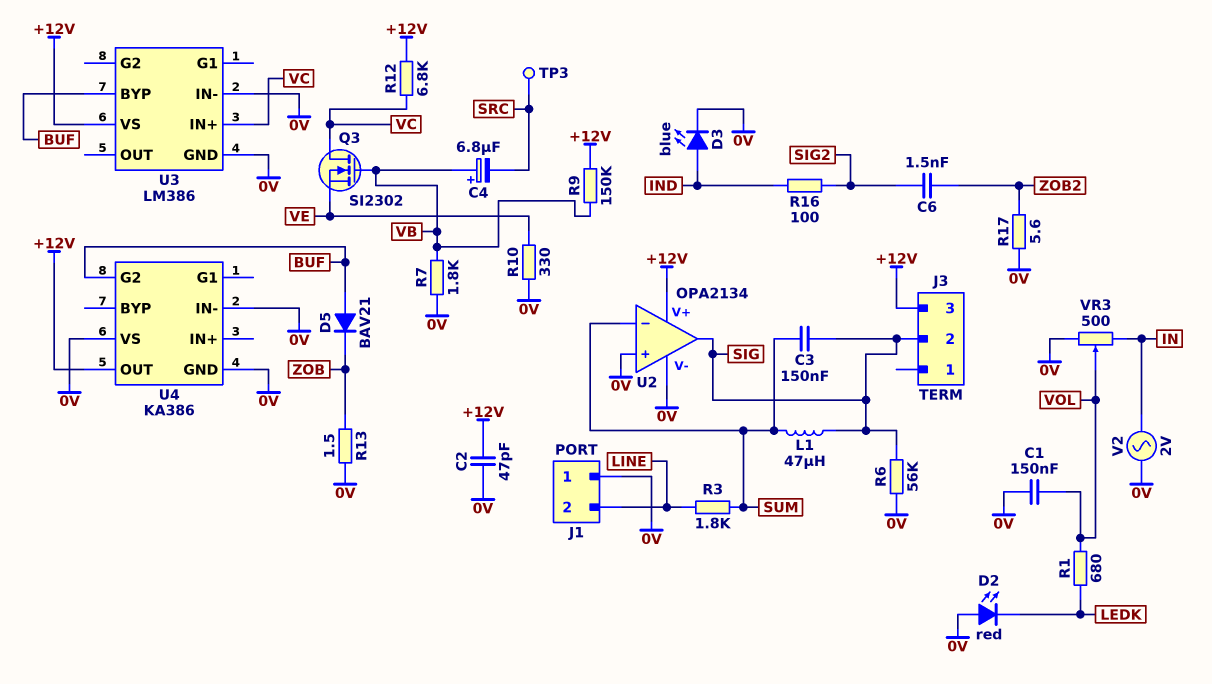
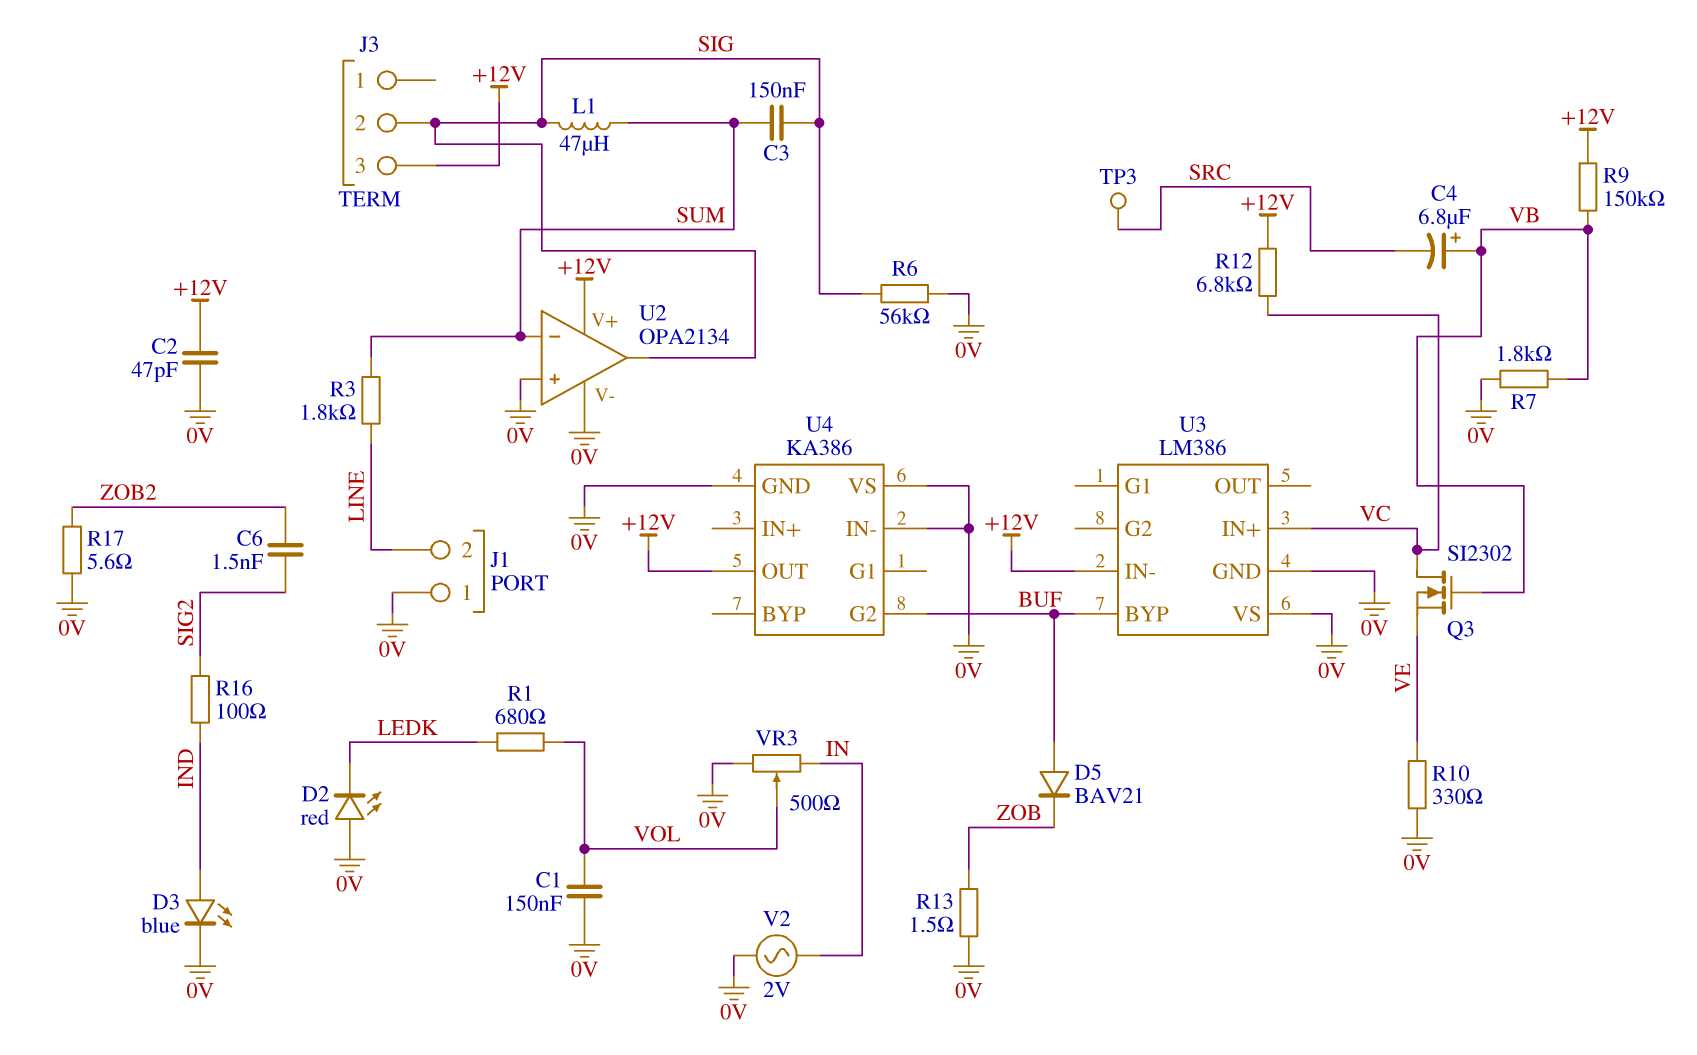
U3 pin IN-: 0V -> +12V
U3 pin VS: +12V -> 0V

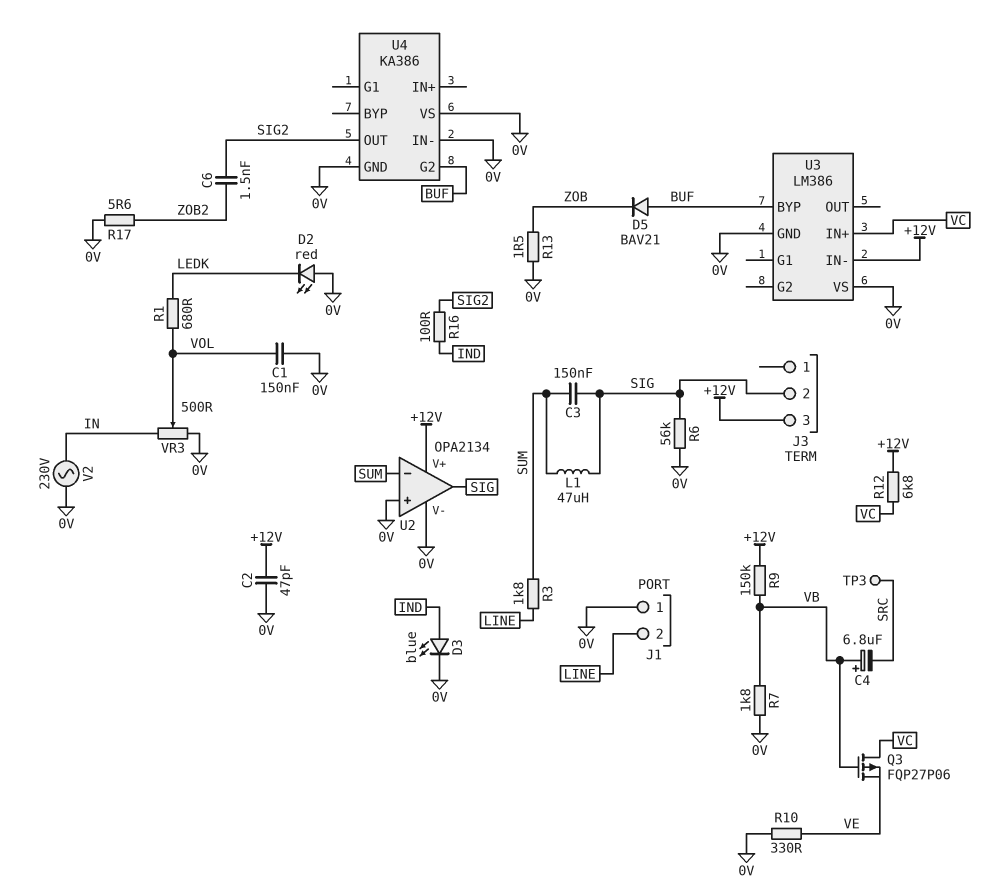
Q3: NMOS SI2302 (G VB, D VC, S VE) -> PMOS FQP27P06 (G VB, D VC, S VE)
U4 pin OUT: +12V -> SIG2
V2: AC 2V (0V, IN) -> AC 230V (0V, IN)

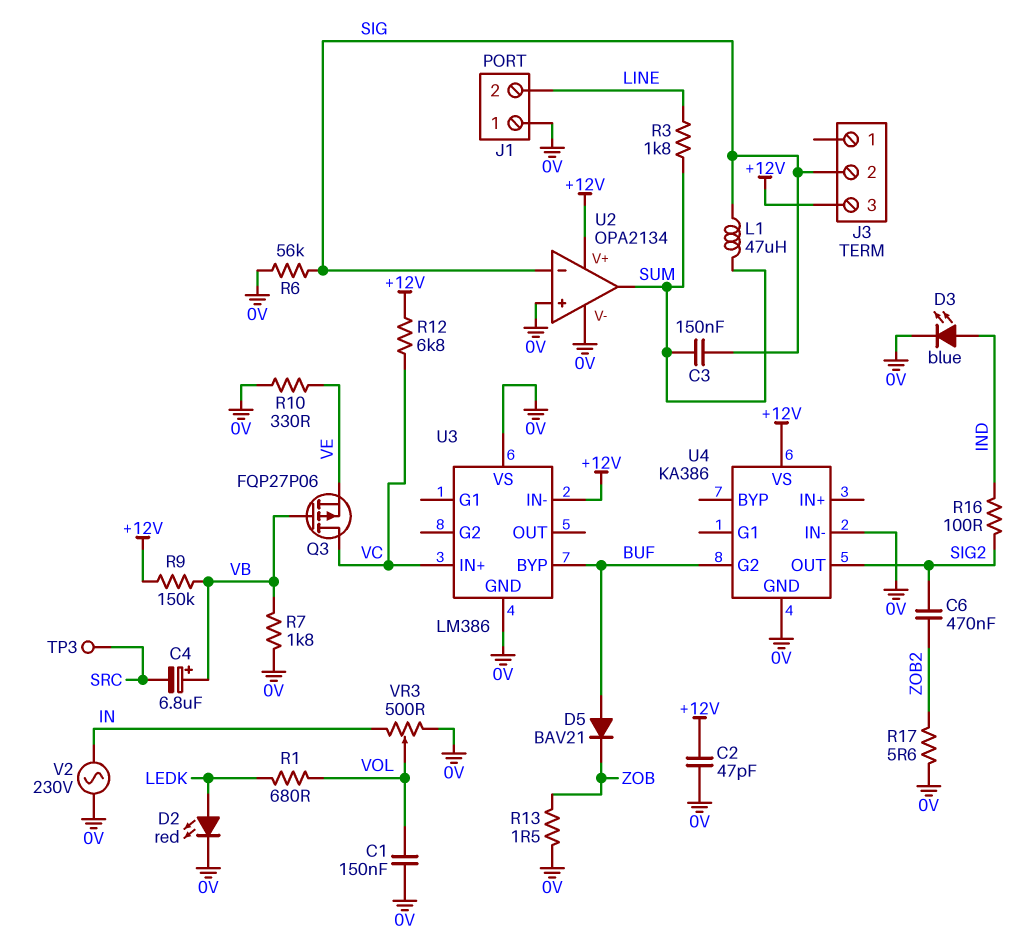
C6: 1.5nF (SIG2, ZOB2) -> 470nF (SIG2, ZOB2)
D2: LED red (A 0V, K LEDK) -> LED red (A LEDK, K 0V)
U2 pin in-: SUM -> SIG
U2 pin out: SIG -> SUM
U4 pin VS: 0V -> +12V

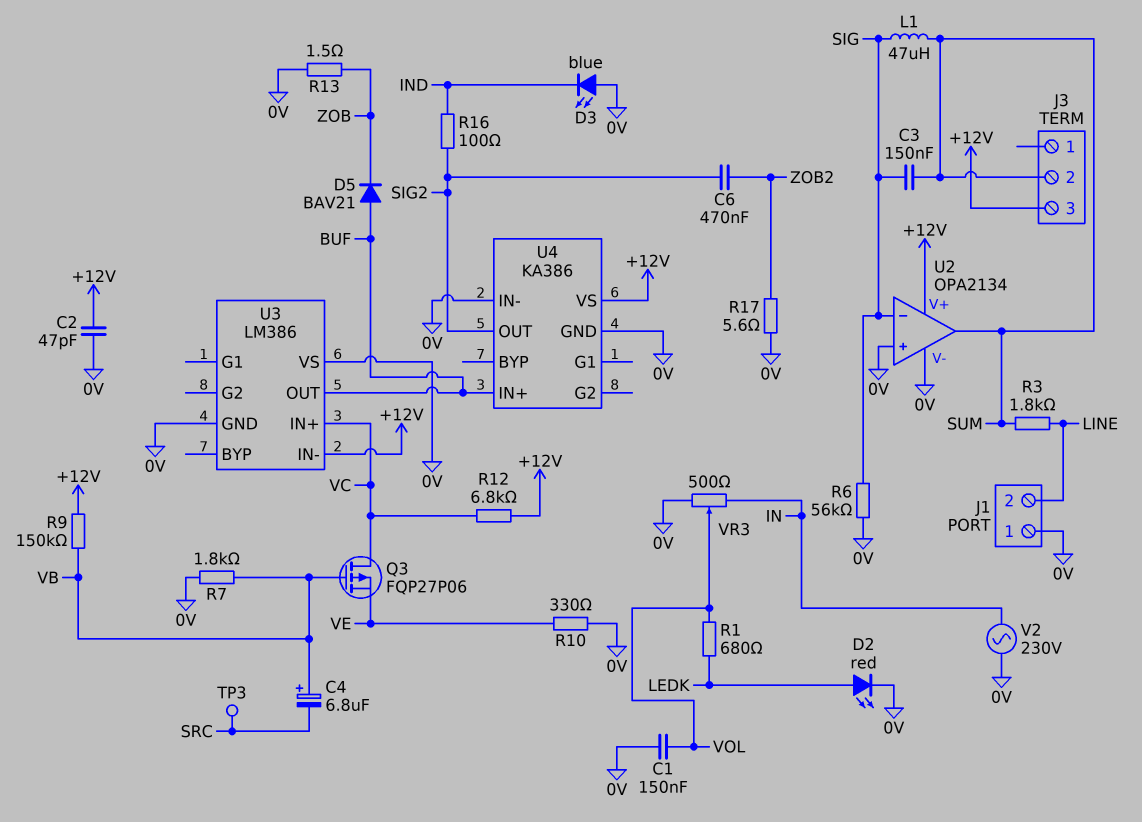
D3: LED blue (A IND, K 0V) -> LED blue (A 0V, K IND)
J3 pin 2: SIG -> SUM
U3 pin BYP: BUF -> none
U3 pin OUT: none -> BUF
U4 pin G2: BUF -> none
U4 pin IN+: none -> BUF

